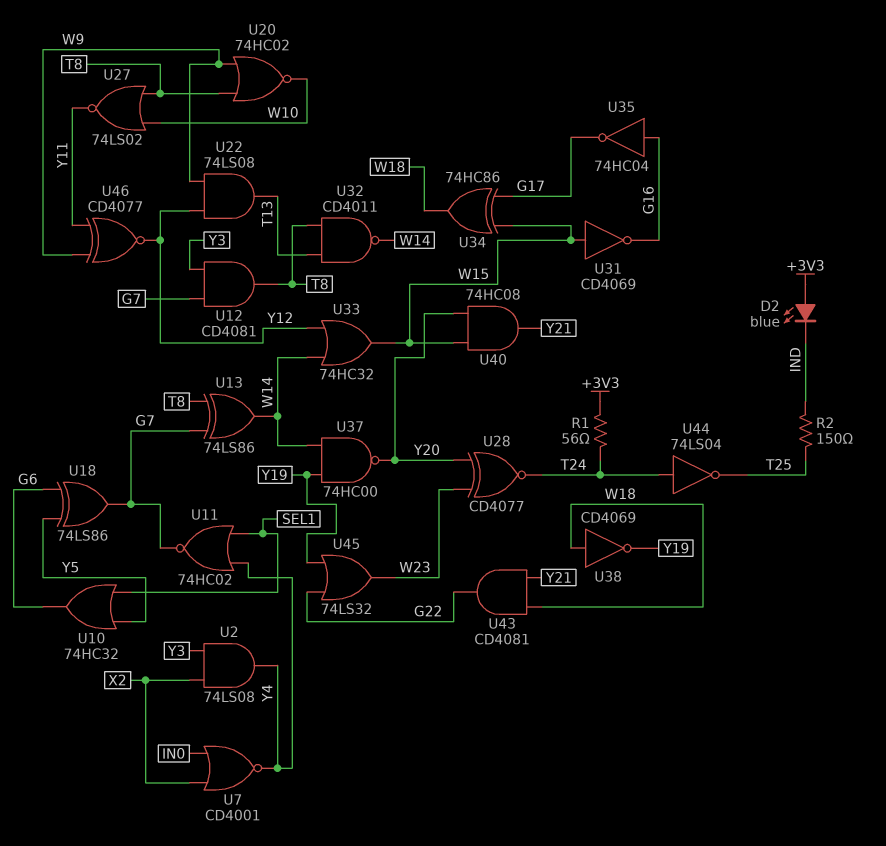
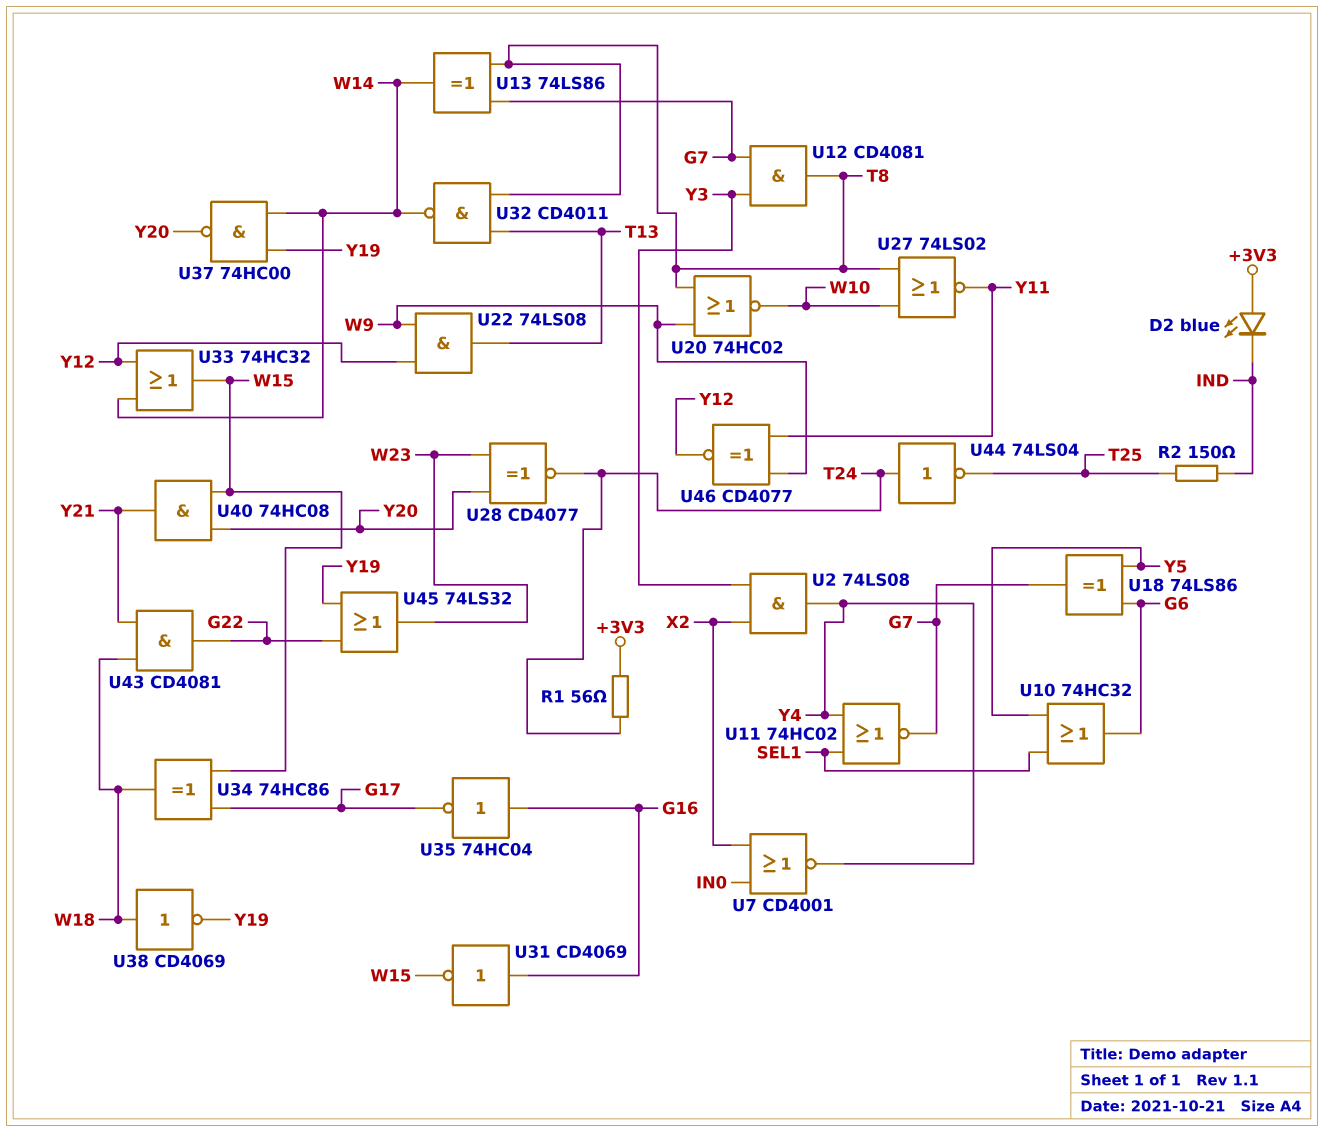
U31: NOT CD4069 (in W15, out G16) -> NOT CD4069 (in G16, out W15)

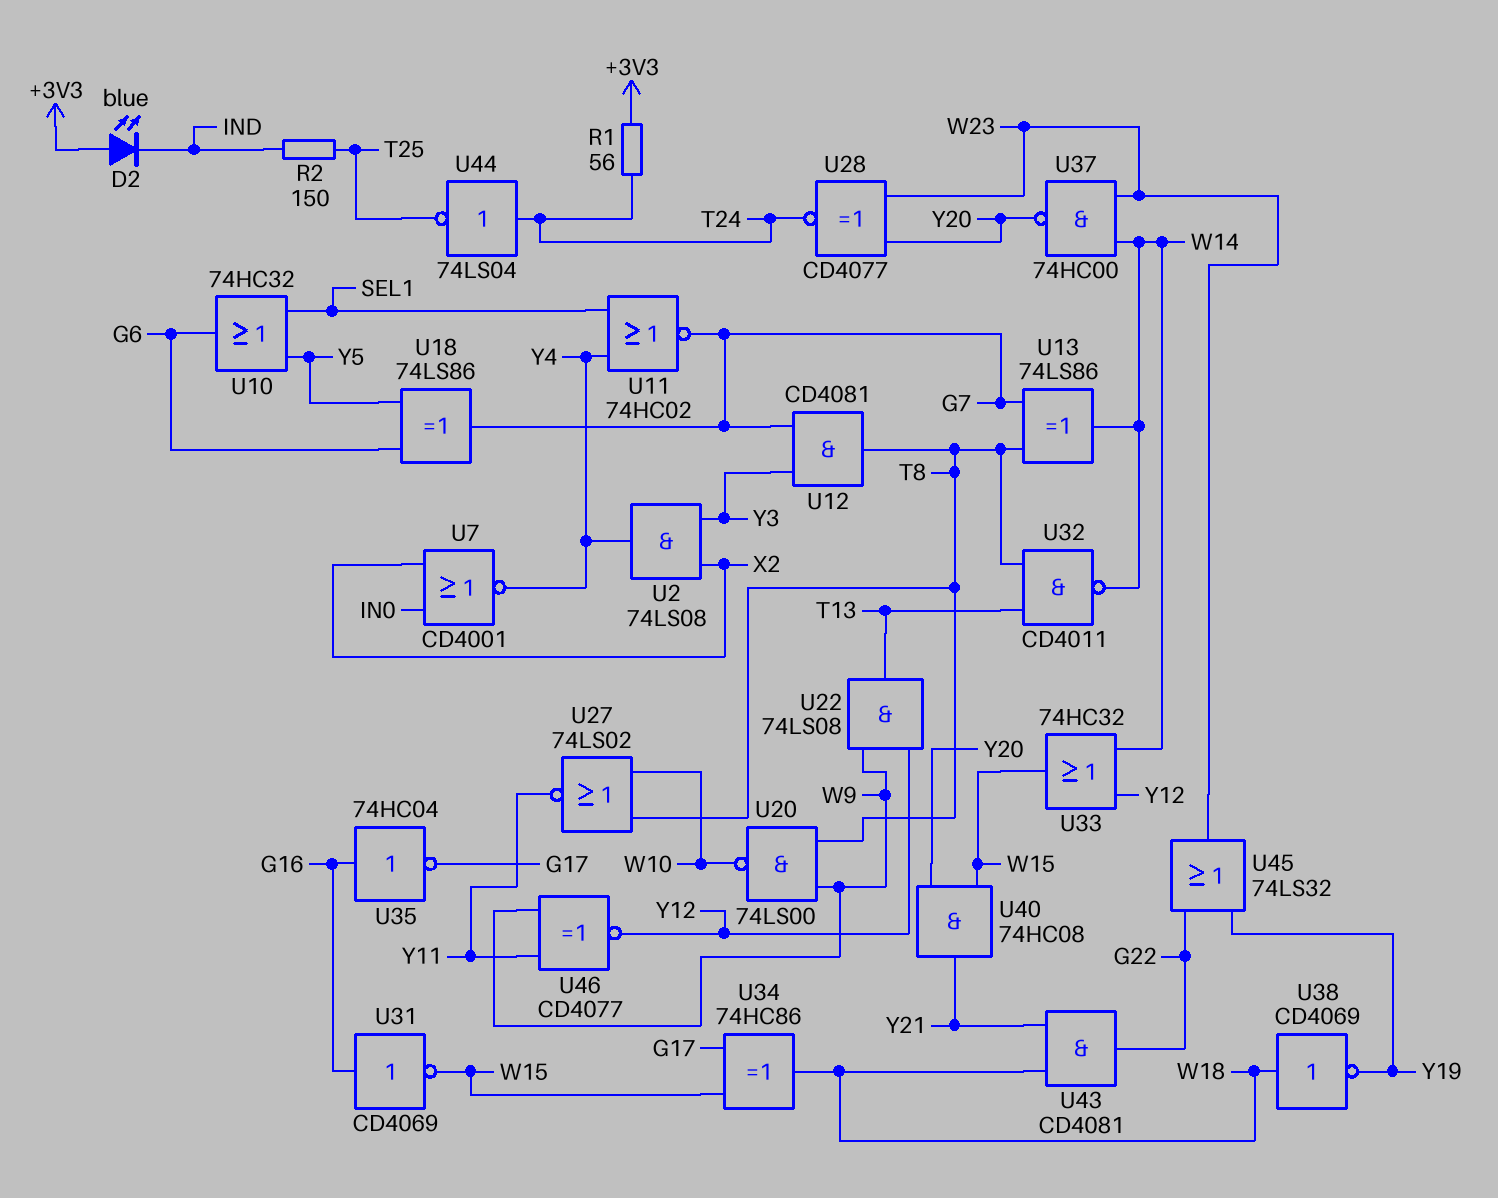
U20: NOR 74HC02 (in T8, in W9, out W10) -> NAND 74LS00 (in T8, in W9, out W10)
U37: NAND 74HC00 (in W14, in Y19, out Y20) -> NAND 74HC00 (in W14, in W23, out Y20)

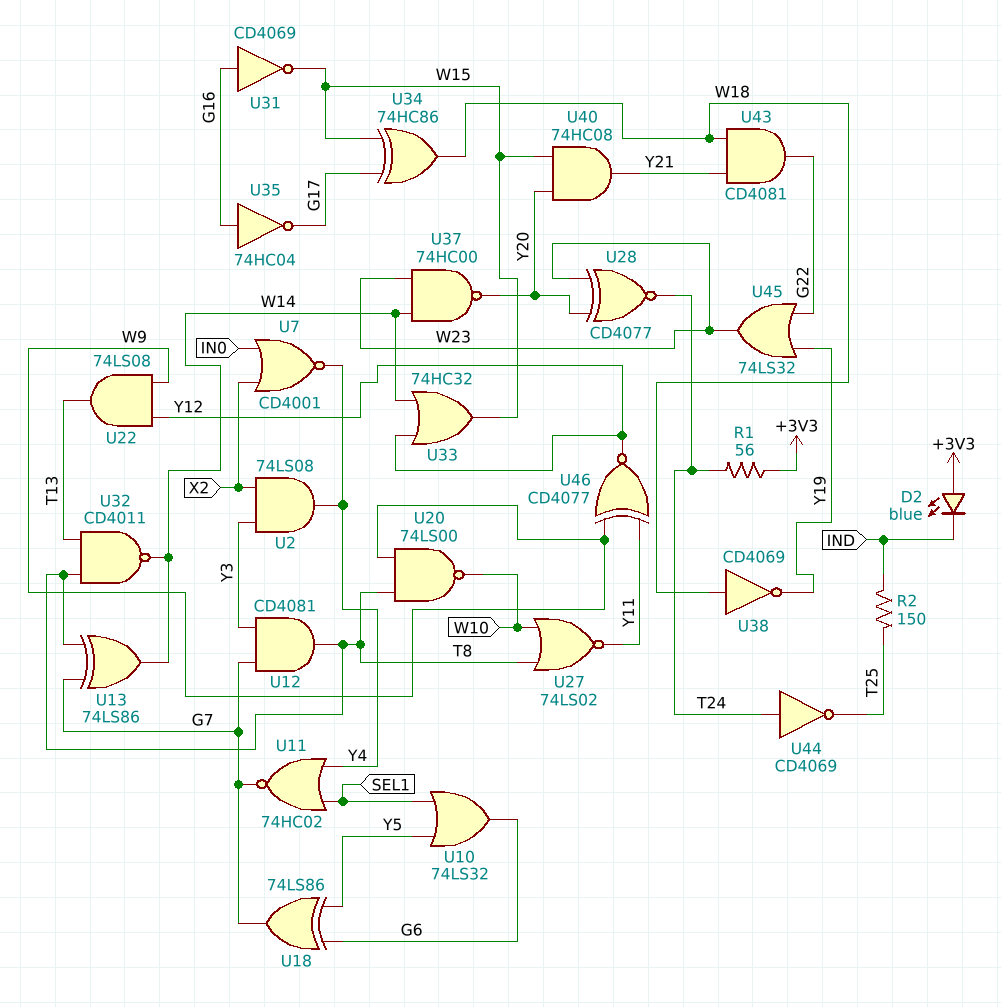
U10: OR 74HC32 (in SEL1, in Y5, out G6) -> OR 74LS32 (in SEL1, in Y5, out G6)
U44: NOT 74LS04 (in T24, out T25) -> NOT CD4069 (in T24, out T25)

